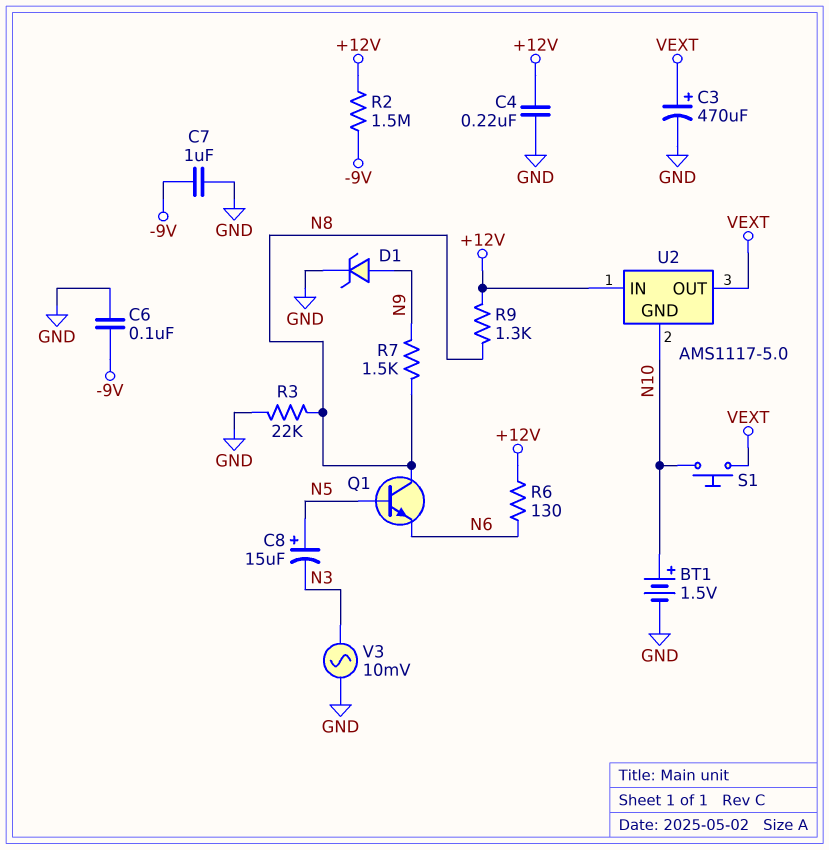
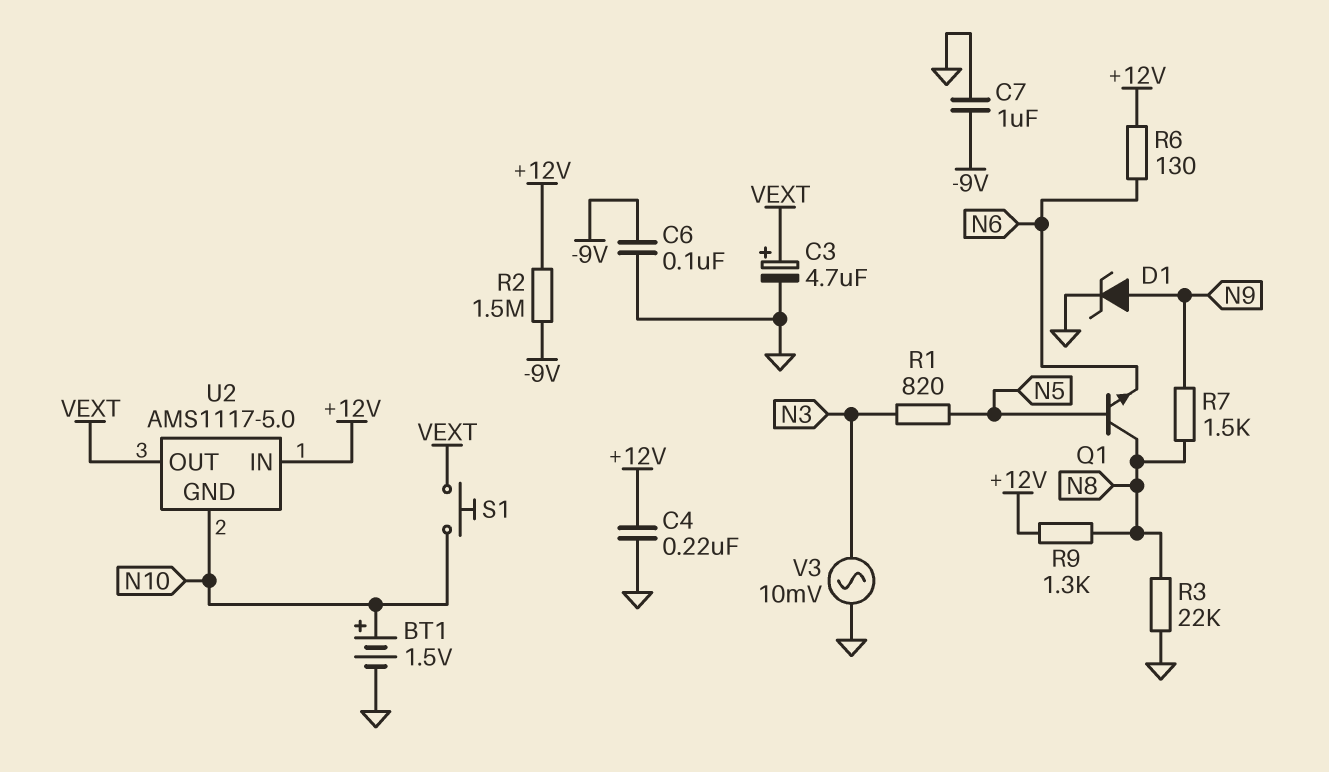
C3: 470uF (plus VEXT, minus GND) -> 4.7uF (plus VEXT, minus GND)
C8: 15uF (plus N5, minus N3) -> none
R1: none -> 820 (N3, N5)

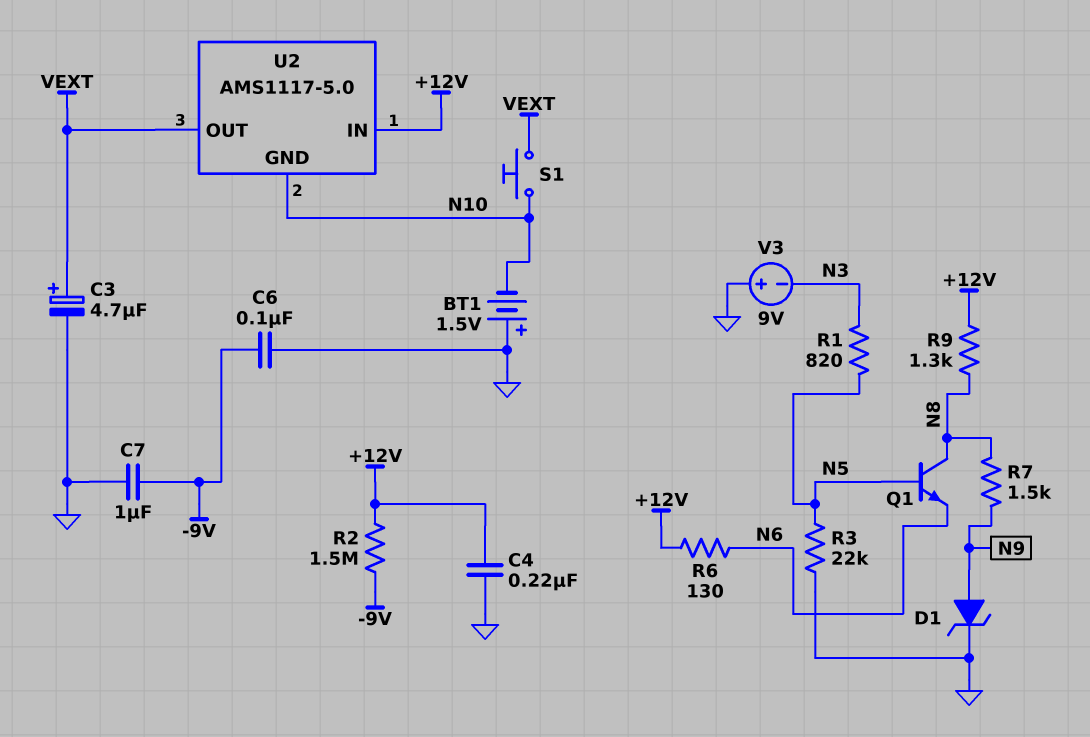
BT1: 1.5V (plus N10, minus GND) -> 1.5V (plus GND, minus N10)
R3: 22k (GND, N8) -> 22k (GND, N5)
V3: AC 10mV (GND, N3) -> 9V (plus GND, minus N3)

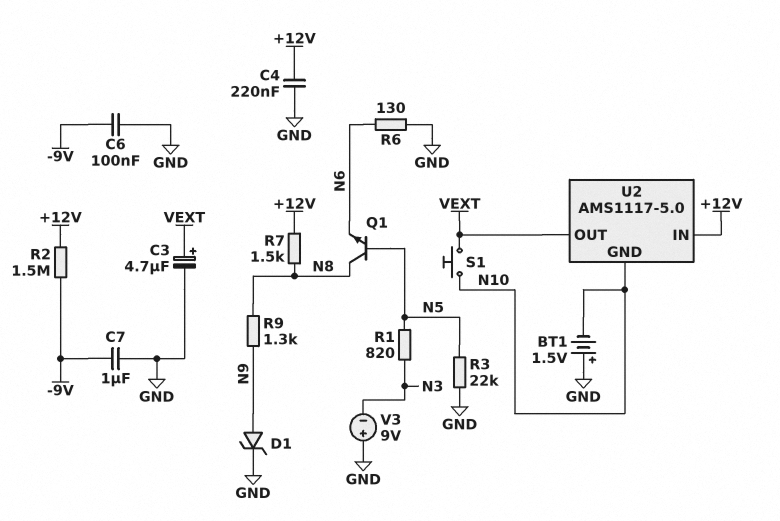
R6: 130 (+12V, N6) -> 130 (GND, N6)
R7: 1.5k (N8, N9) -> 1.5k (+12V, N8)
R9: 1.3k (+12V, N8) -> 1.3k (N8, N9)

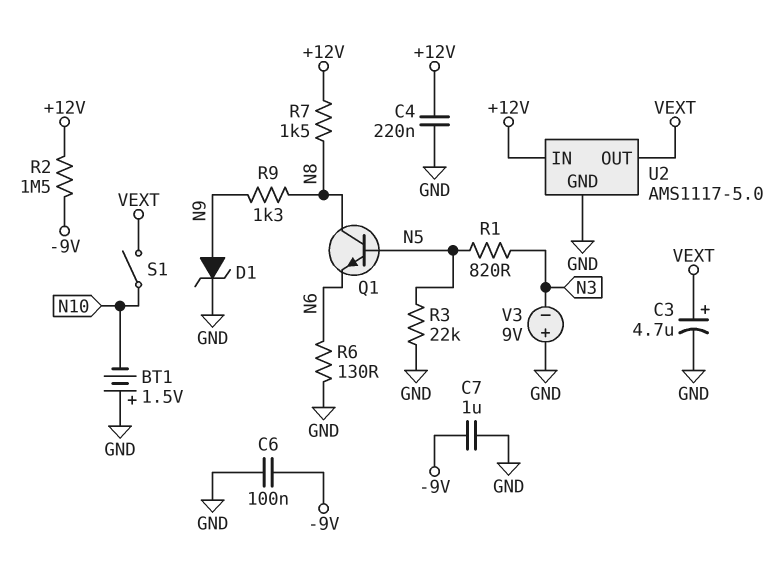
S1: button (N10, VEXT) -> switch (N10, VEXT)
U2 pin GND: N10 -> GND

